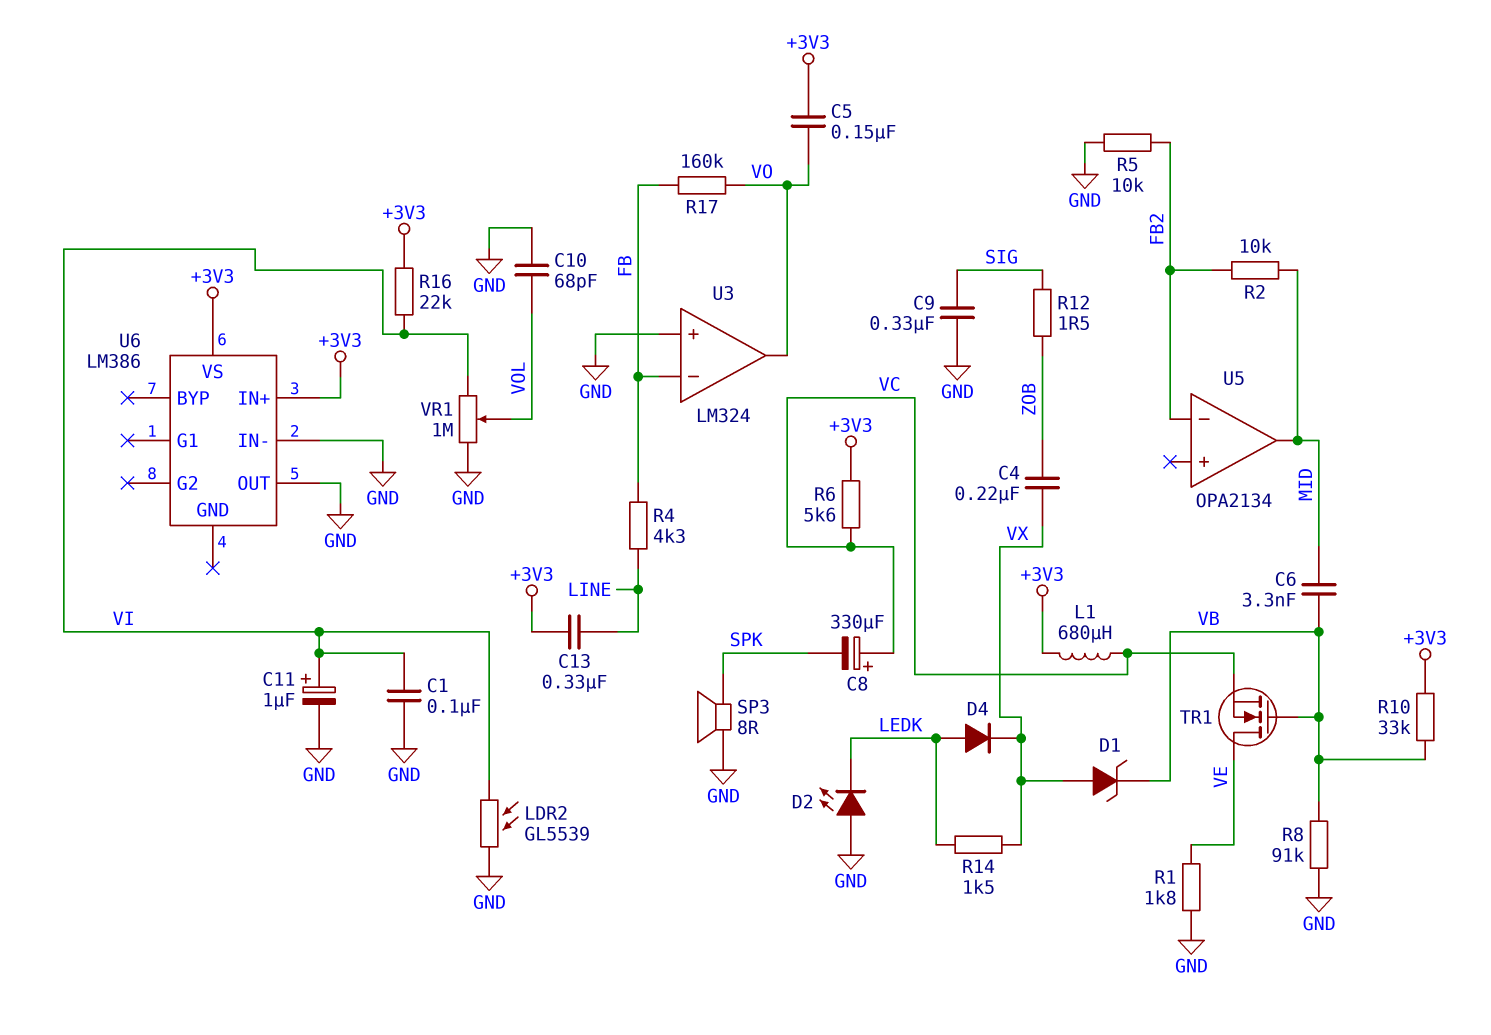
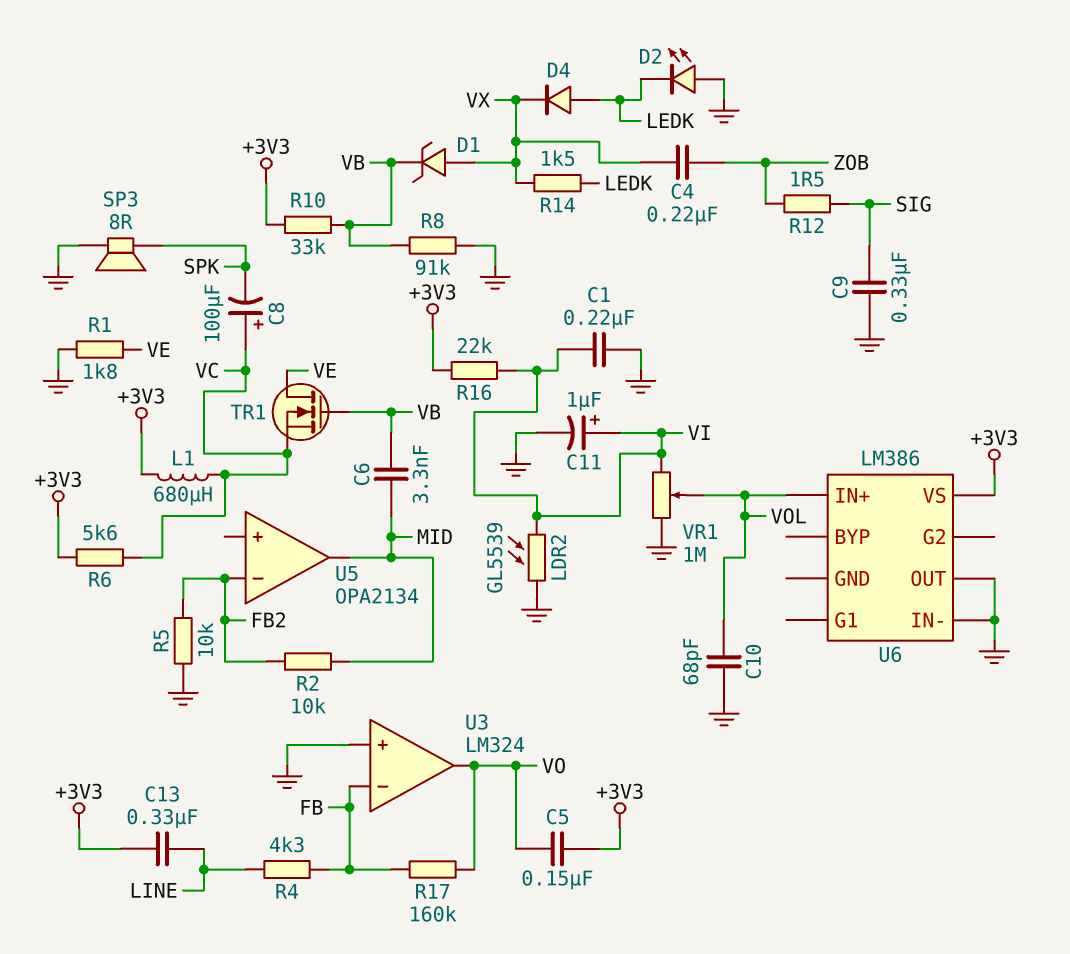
C1: 100nF (GND, VI) -> 220nF (GND, VI)
C8: 330uF (plus VC, minus SPK) -> 100uF (plus VC, minus SPK)
U6 pin IN+: +3V3 -> VOL

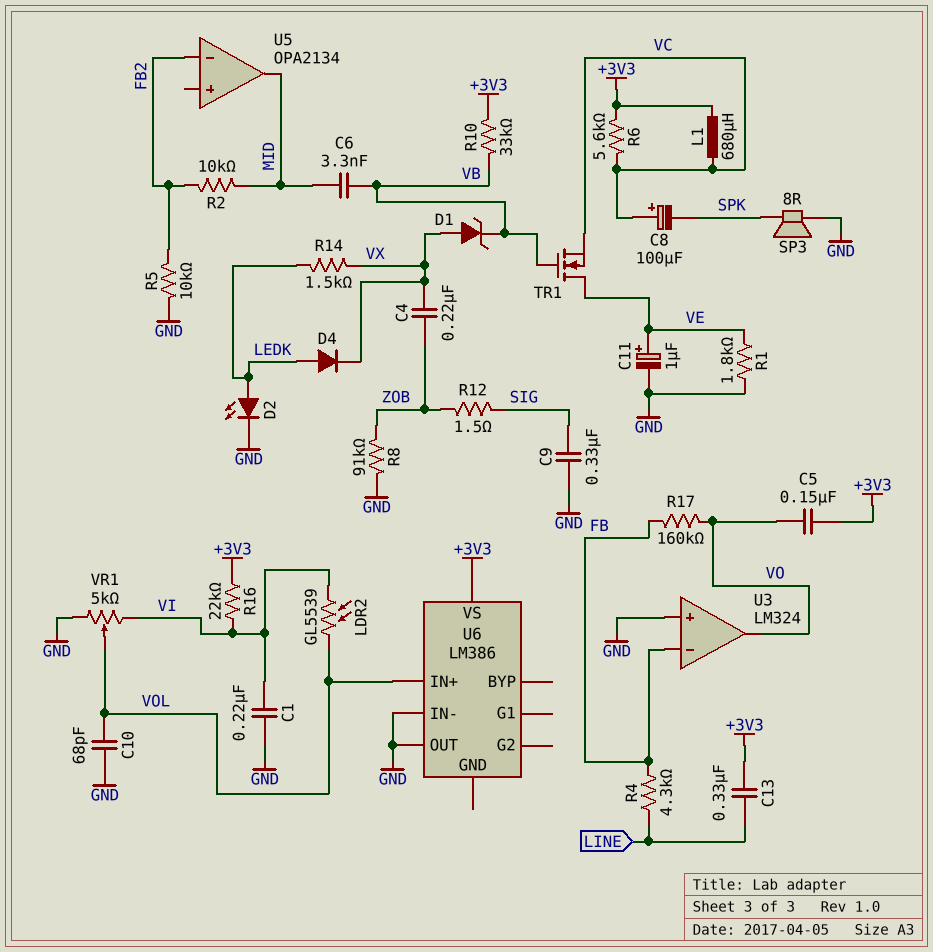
C11: 1uF (plus VI, minus GND) -> 1uF (plus VE, minus GND)
D2: LED (A GND, K LEDK) -> LED (A LEDK, K GND)
LDR2: GL5539 (GND, VI) -> GL5539 (VI, VOL)
R8: 91k (GND, VB) -> 91k (GND, ZOB)
VR1: 1M (GND, VI, wiper VOL) -> 5k (GND, VI, wiper VOL)

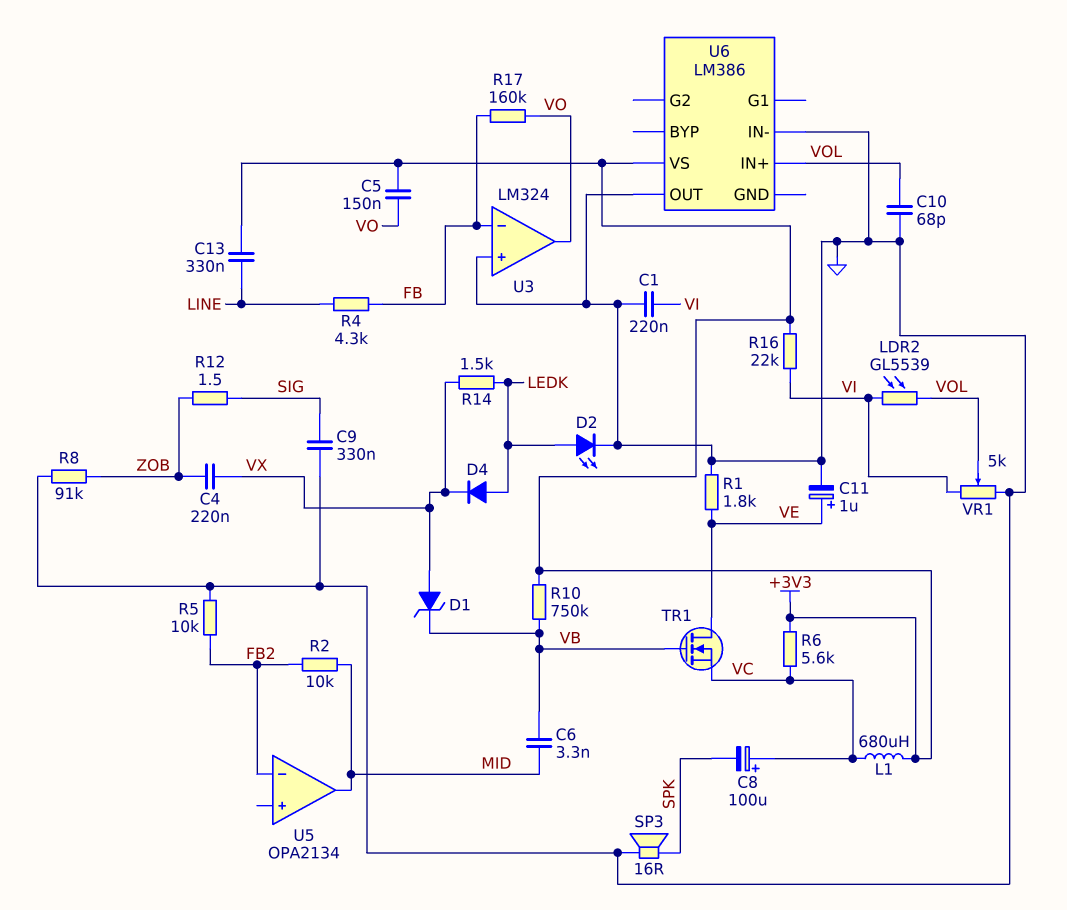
R10: 33k (+3V3, VB) -> 750k (+3V3, VB)
SP3: speaker 8R (GND, SPK) -> speaker 16R (GND, SPK)

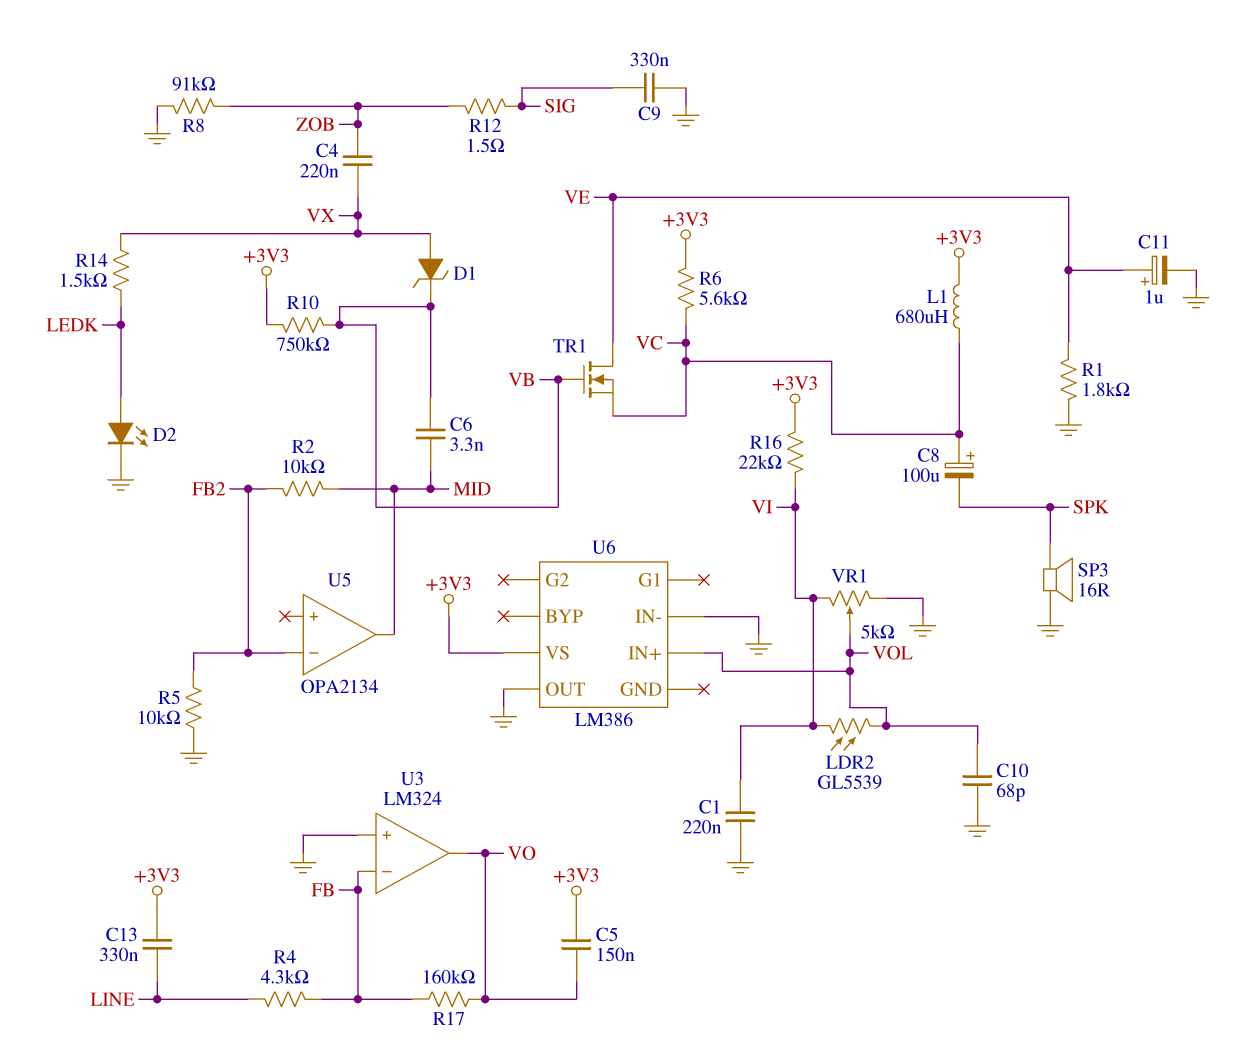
D4: diode (A LEDK, K VX) -> none

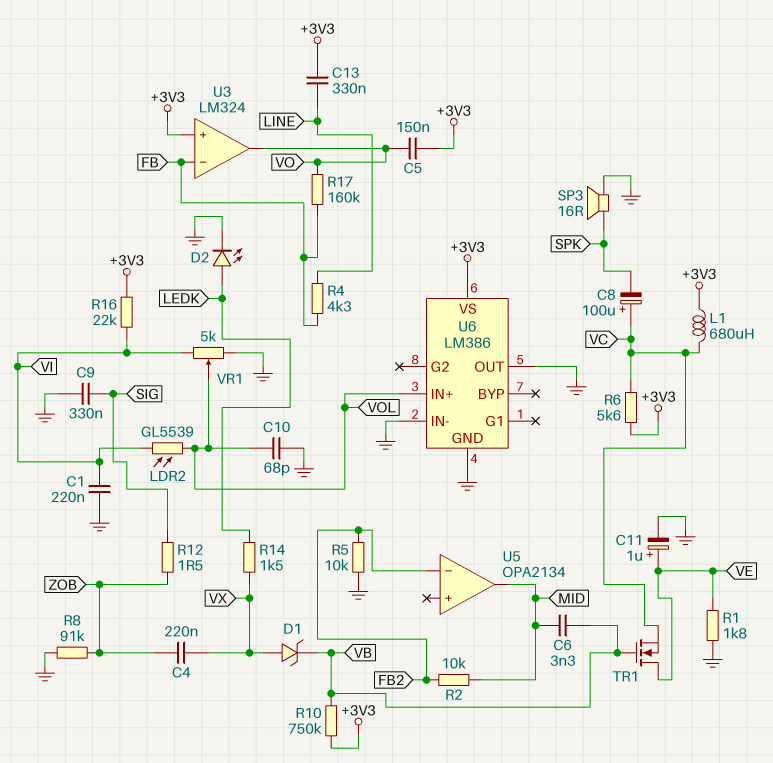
U3 pin in+: GND -> +3V3
U6 pin GND: none -> GND

